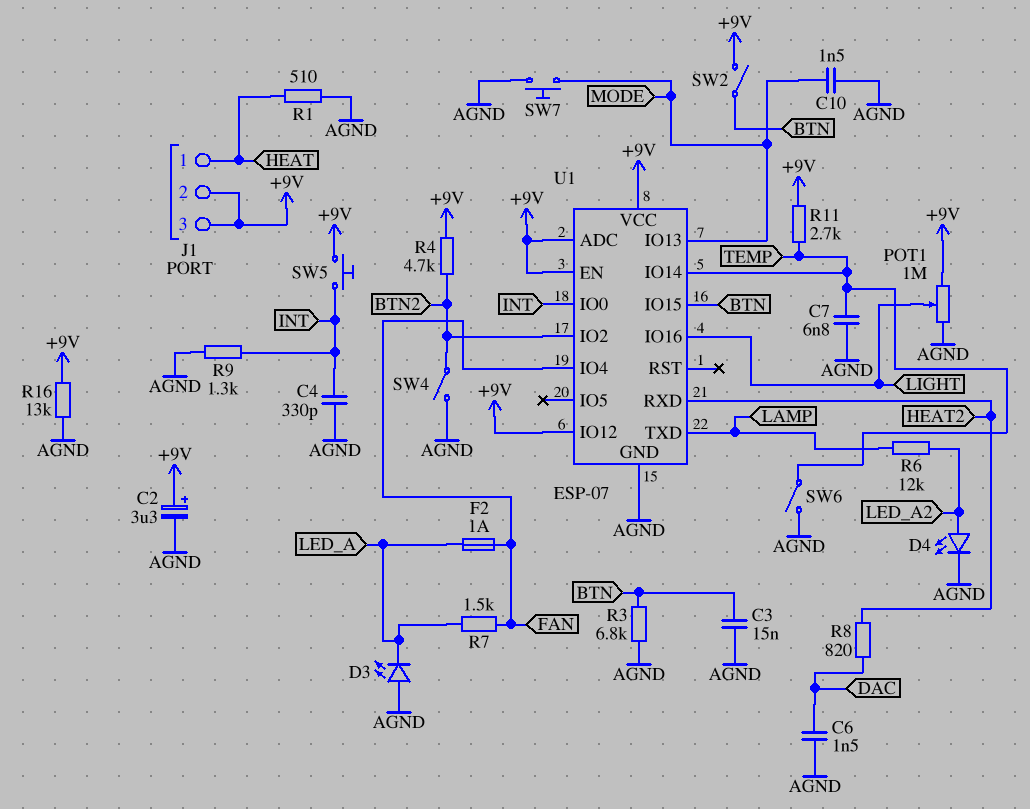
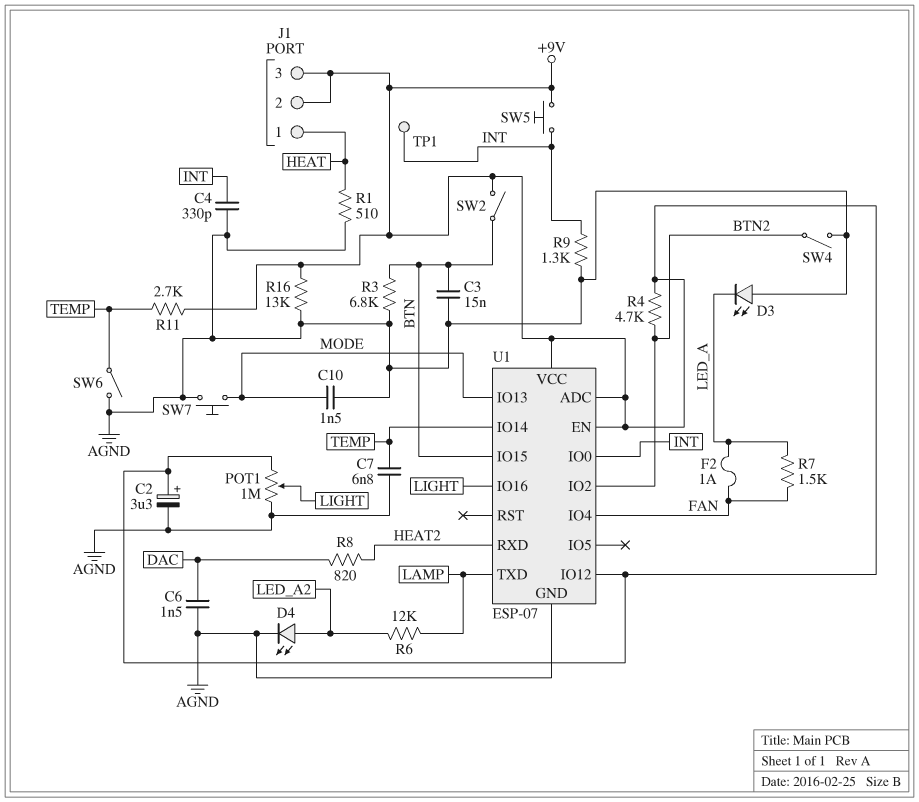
TP1: none -> test point (INT)

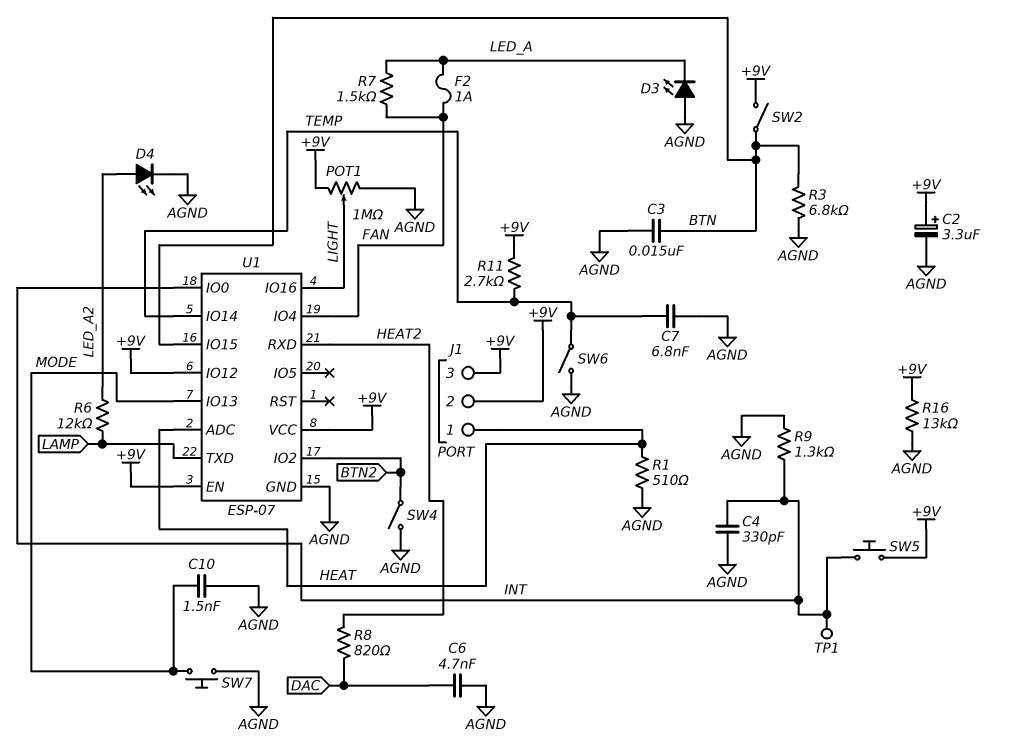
C6: 1.5nF (AGND, DAC) -> 4.7nF (AGND, DAC)
R4: 4.7k (+9V, BTN2) -> none
U1 pin ADC: +9V -> HEAT

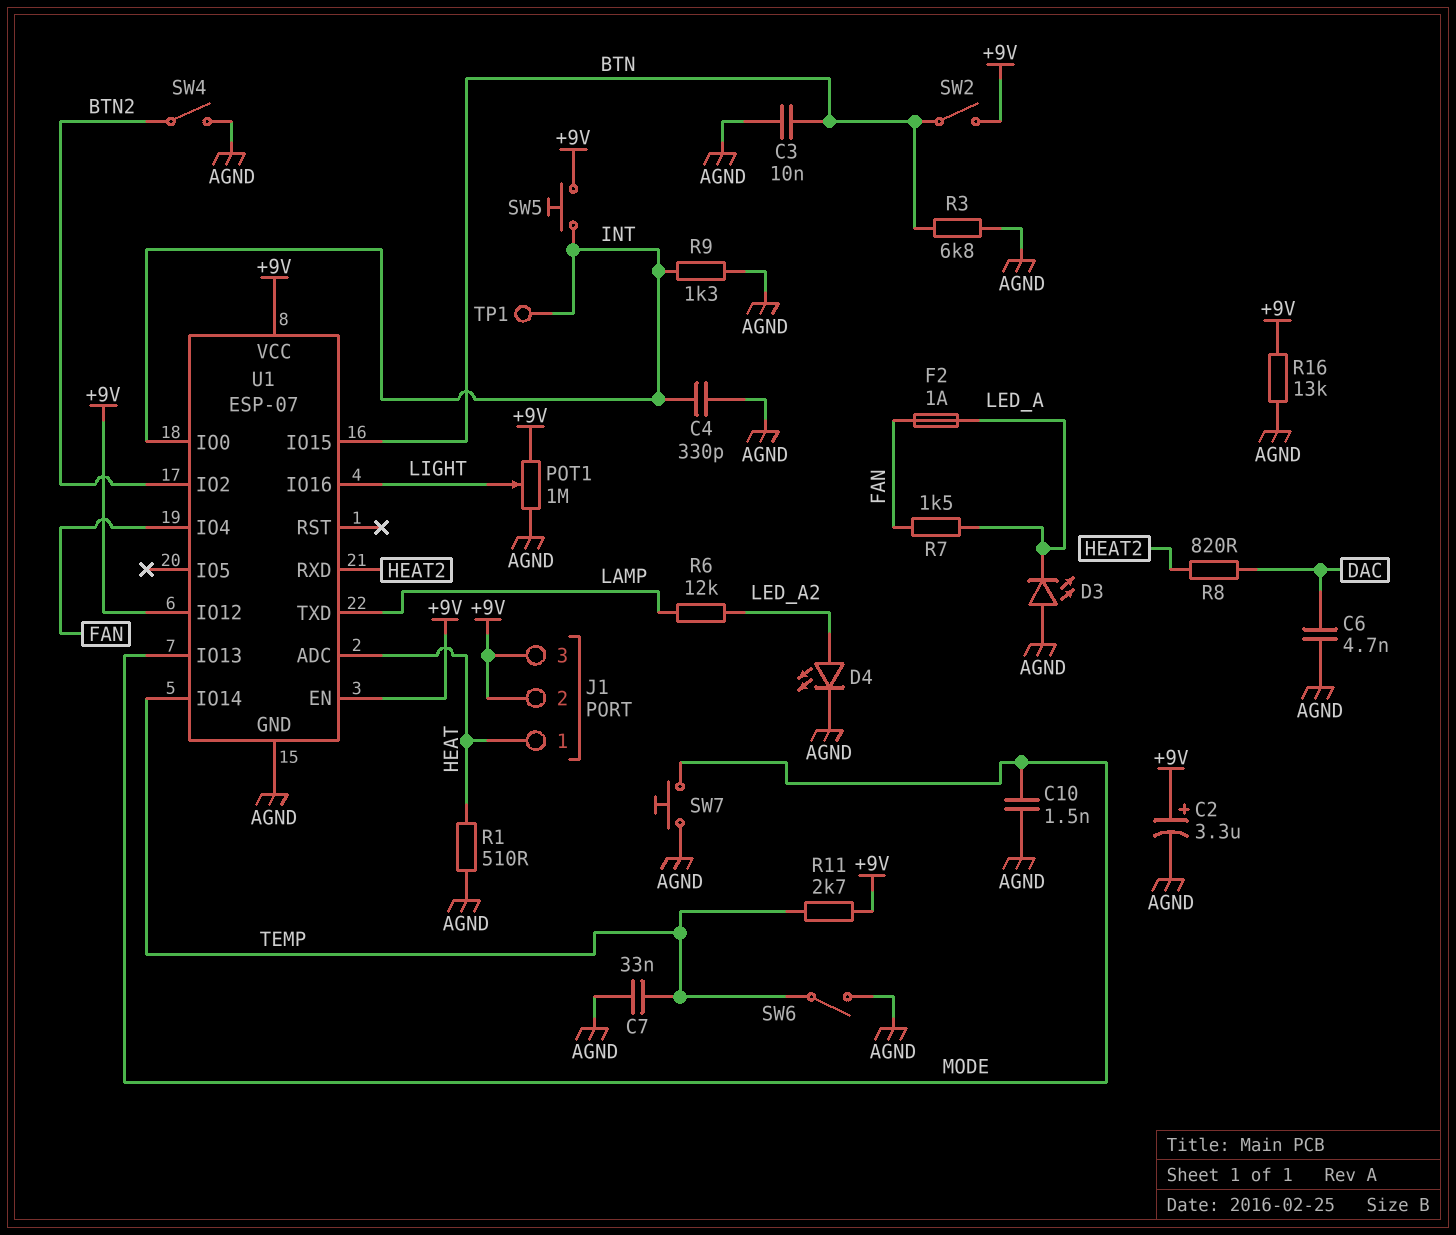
C3: 15nF (AGND, BTN) -> 10nF (AGND, BTN)
C7: 6.8nF (AGND, TEMP) -> 33nF (AGND, TEMP)

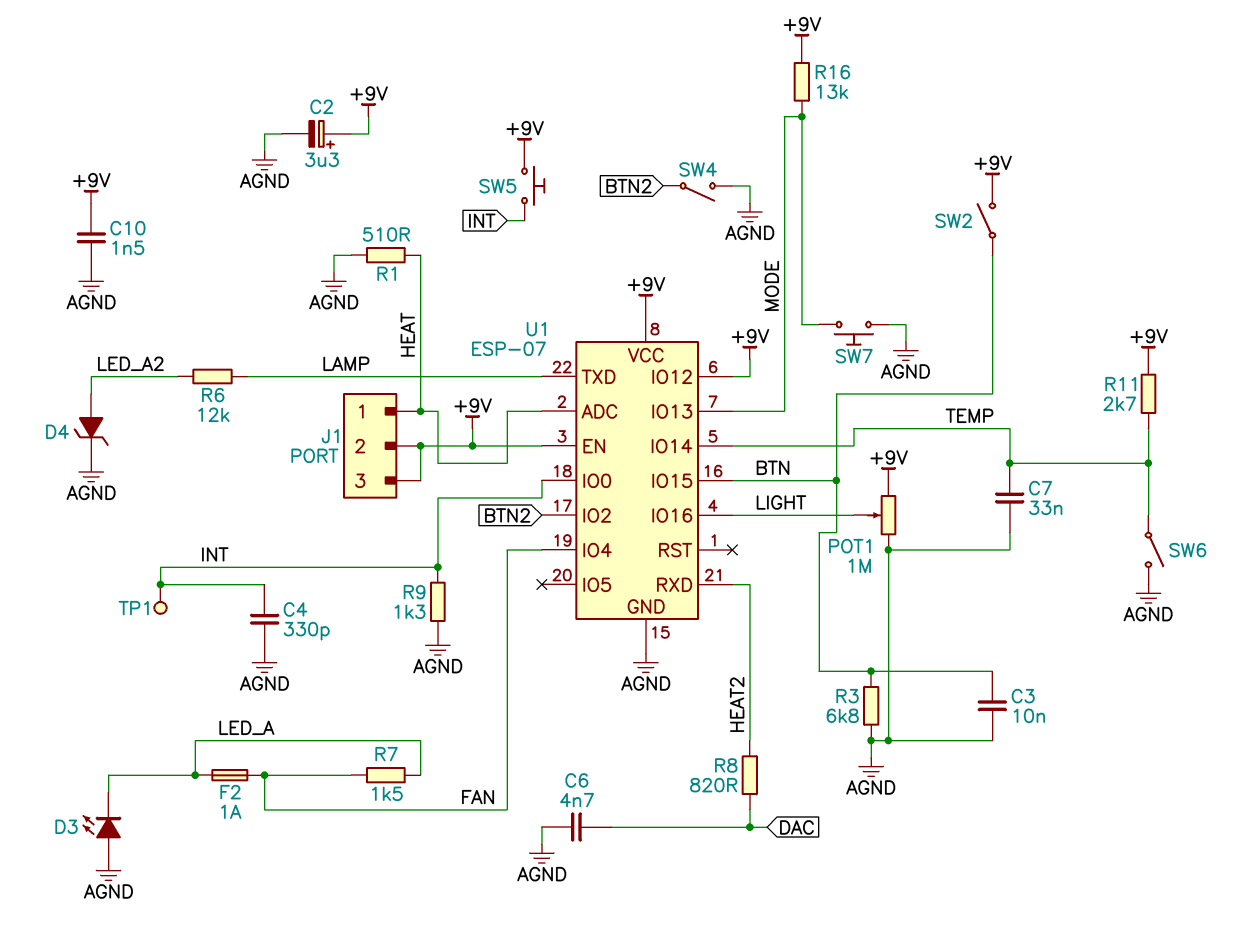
C10: 1.5nF (AGND, MODE) -> 1.5nF (+9V, AGND)
D4: LED (A LED_A2, K AGND) -> zener (A LED_A2, K AGND)
R16: 13k (+9V, AGND) -> 13k (+9V, MODE)

